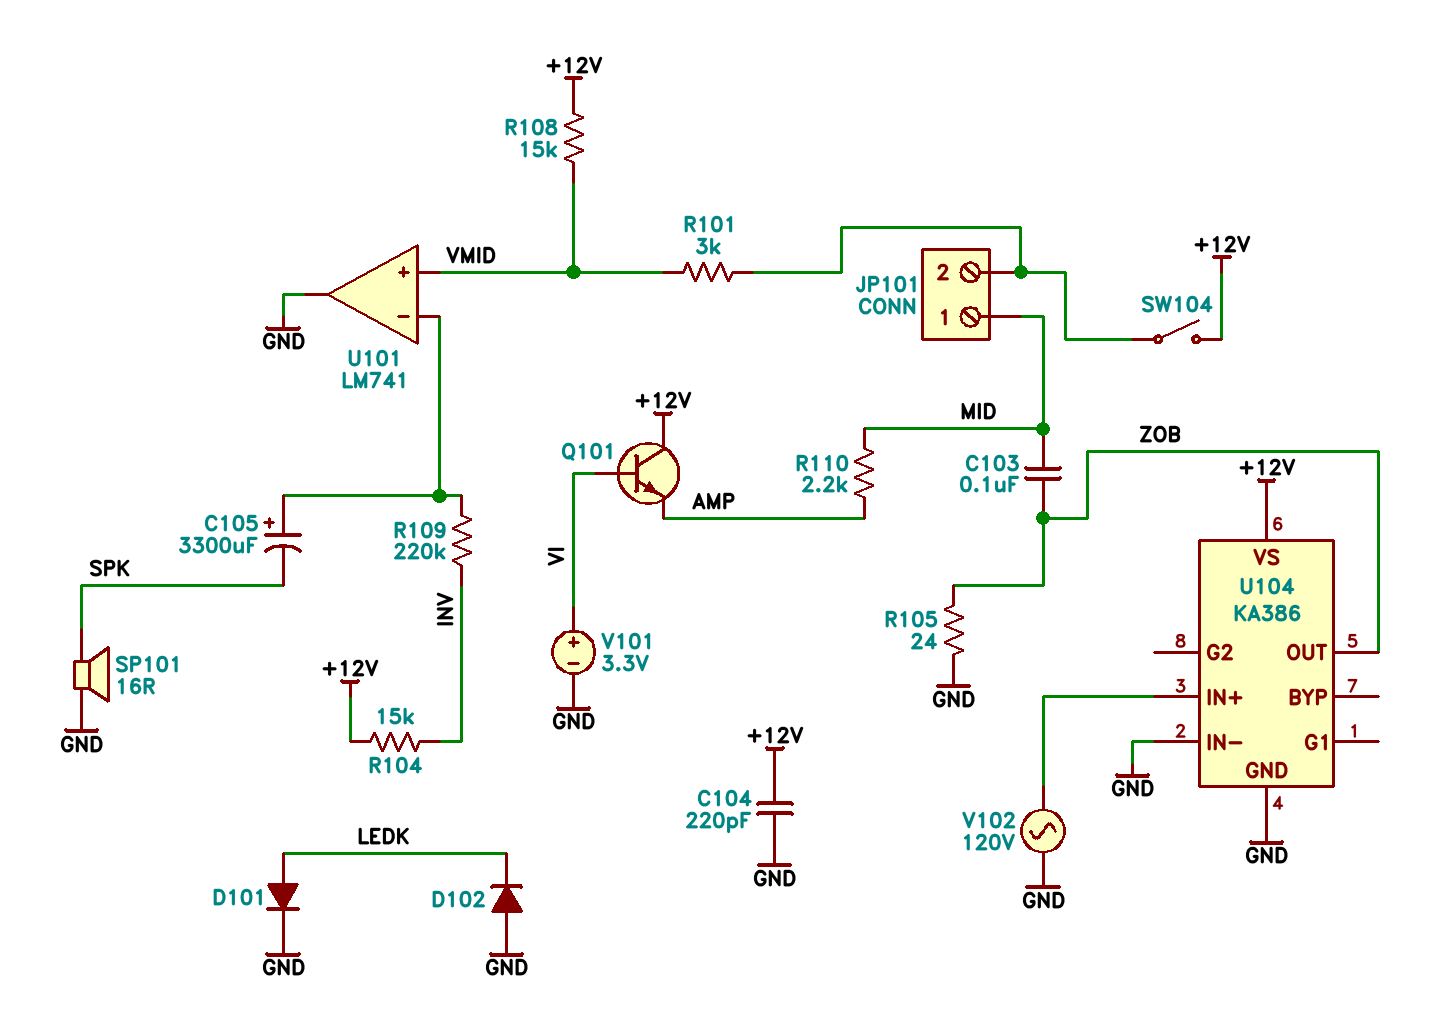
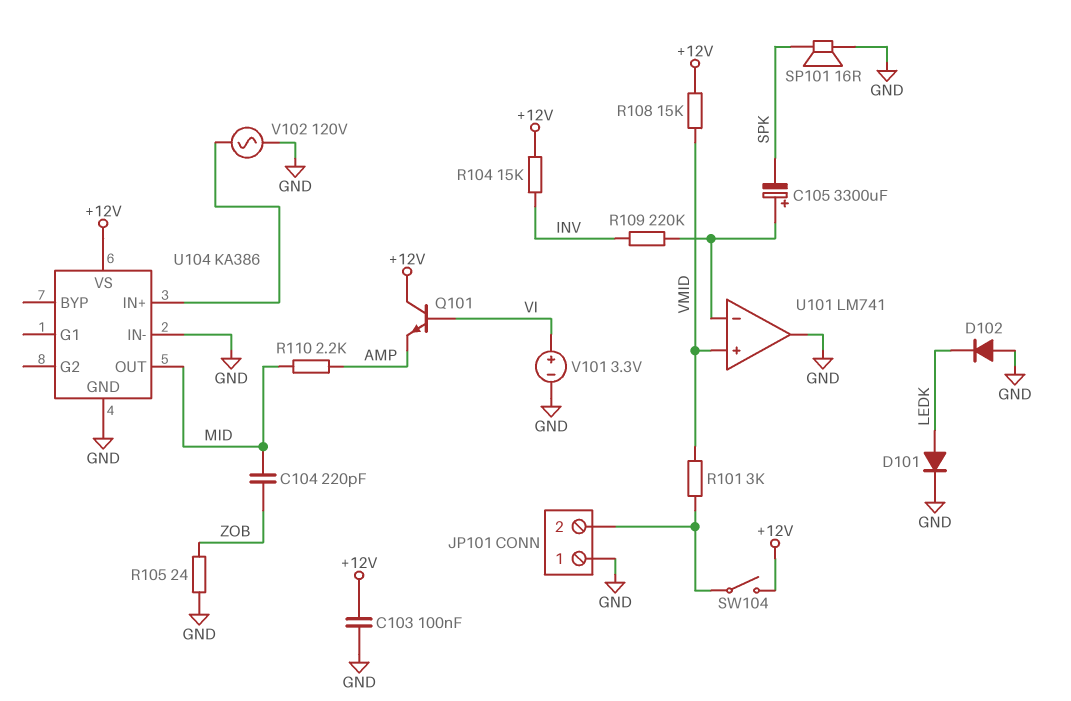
C103: 100nF (MID, ZOB) -> 100nF (+12V, GND)
C104: 220pF (+12V, GND) -> 220pF (MID, ZOB)
JP101 pin 1: MID -> GND
U104 pin OUT: ZOB -> MID

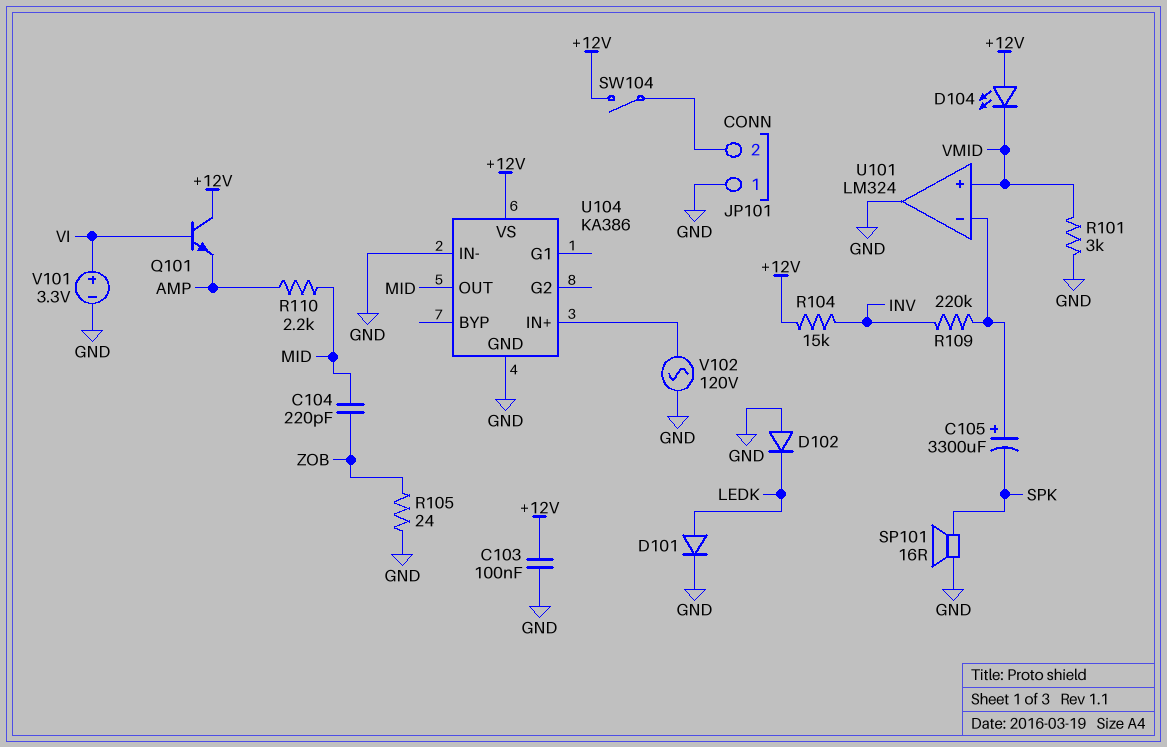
D104: none -> LED (A +12V, K VMID)
R101: 3k (JP101/2, VMID) -> 3k (GND, VMID)
R108: 15k (+12V, VMID) -> none
U101: LM741 -> LM324

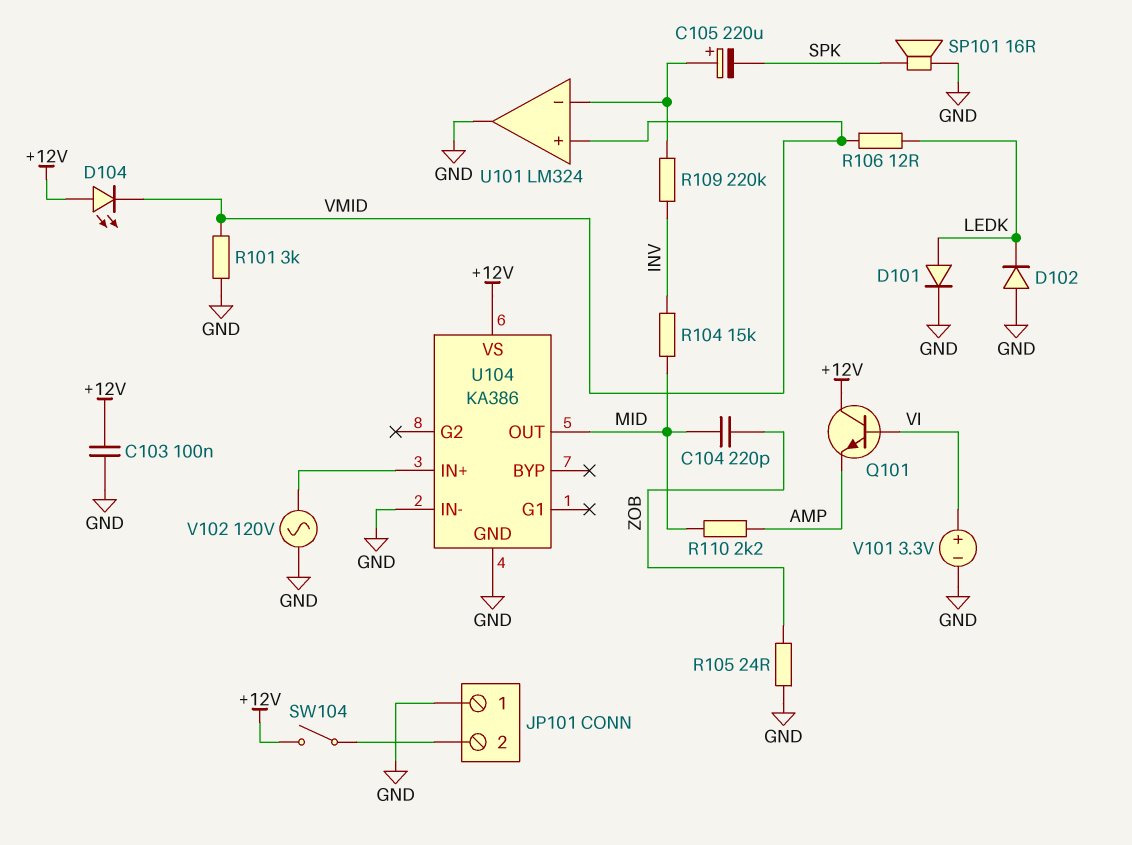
C105: 3300uF (plus U101/in-, minus SPK) -> 220uF (plus U101/in-, minus SPK)
R104: 15k (+12V, INV) -> 15k (INV, MID)
R106: none -> 12 (LEDK, VMID)

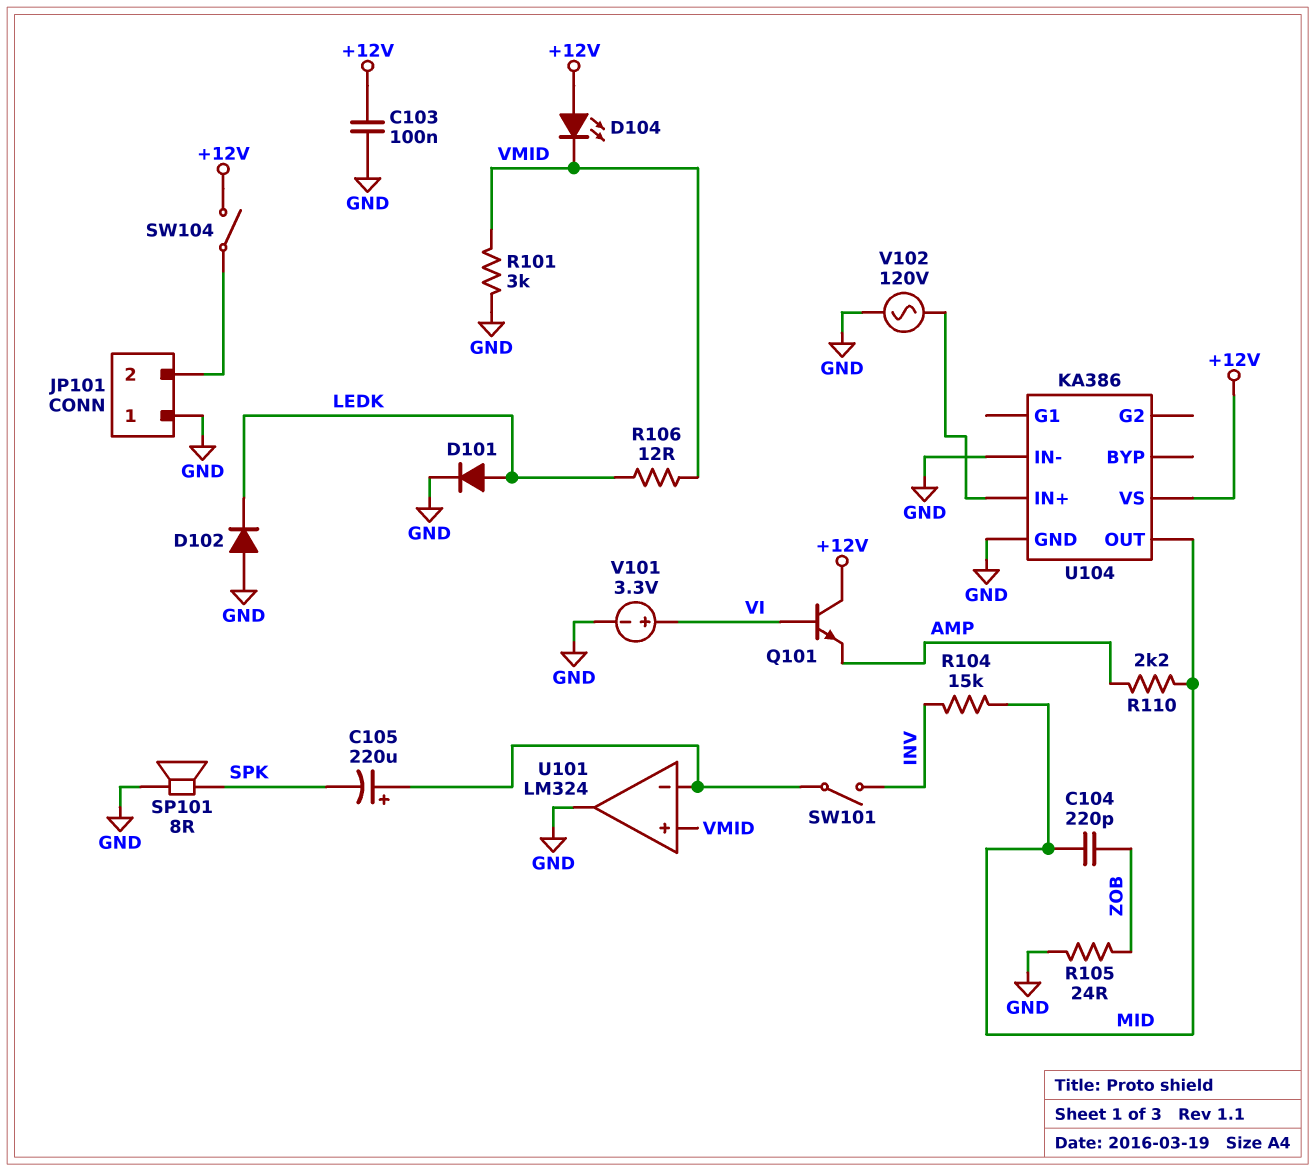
R109: 220k (INV, U101/in-) -> none
SP101: speaker 16R (GND, SPK) -> speaker 8R (GND, SPK)
SW101: none -> switch (INV, U101/in-)

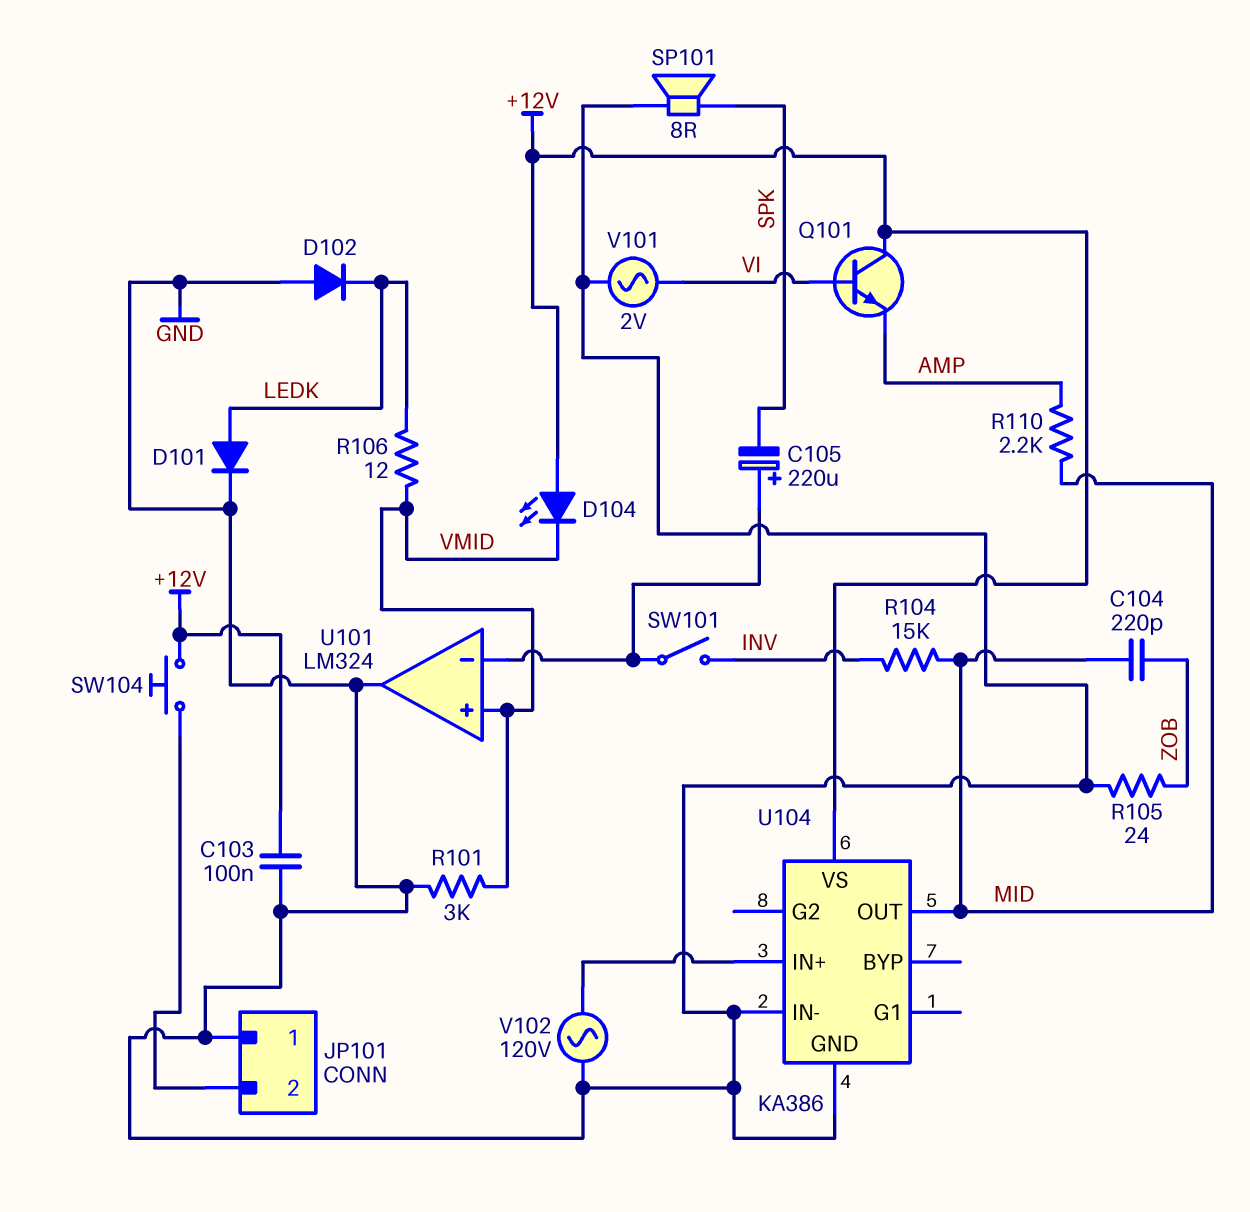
SW104: switch (+12V, JP101/2) -> button (+12V, JP101/2)
V101: 3.3V (plus VI, minus GND) -> AC 2V (GND, VI)

